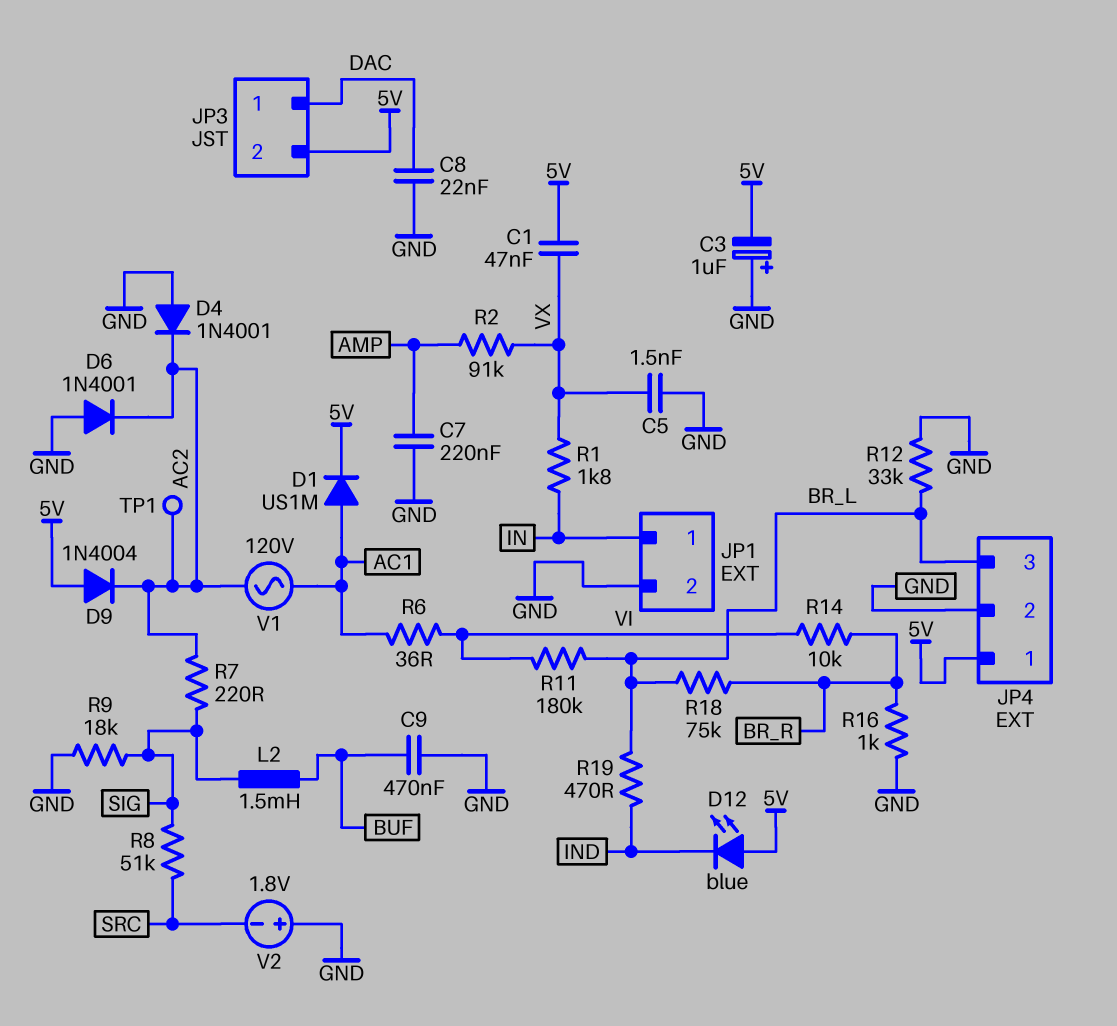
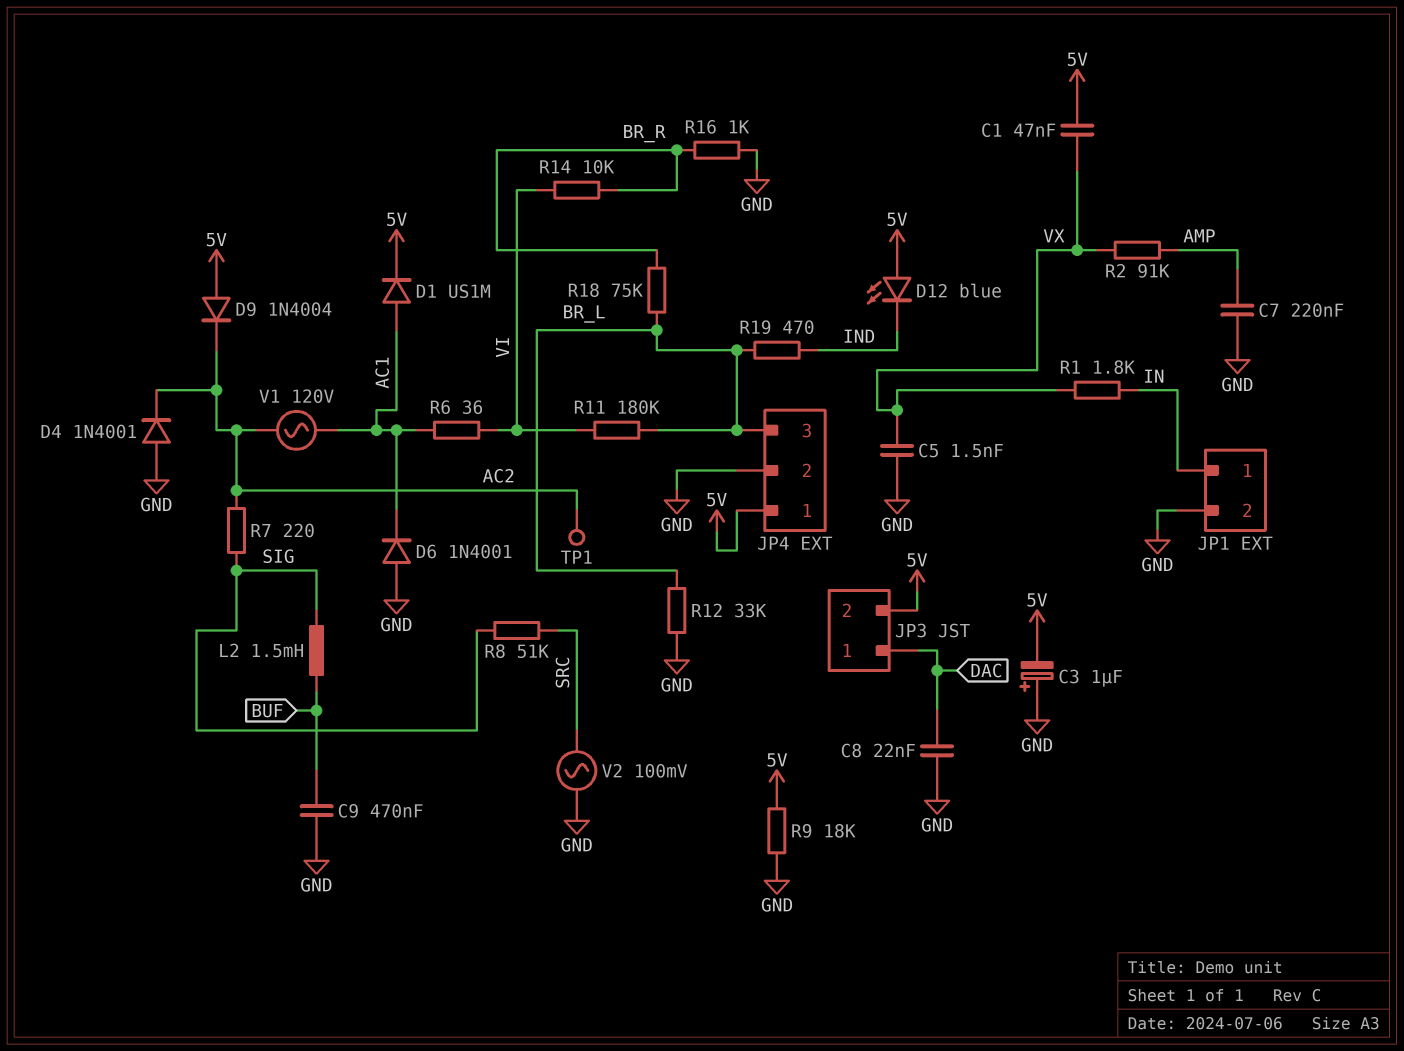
D6: diode 1N4001 (A GND, K AC2) -> diode 1N4001 (A GND, K AC1)
R9: 18k (GND, SIG) -> 18k (5V, GND)
V2: 1.8V (plus GND, minus SRC) -> AC 100mV (GND, SRC)

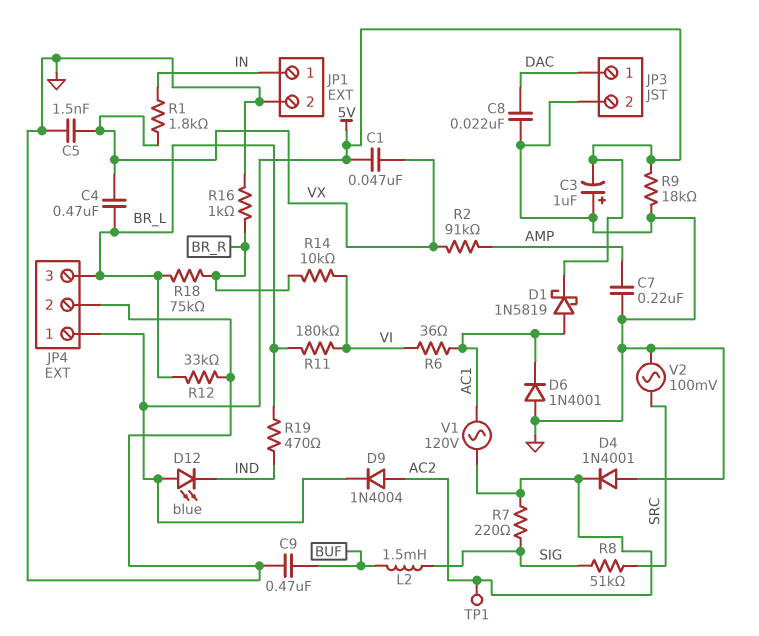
C4: none -> 470nF (BR_L, VX)
D1: diode US1M (A AC1, K 5V) -> schottky 1N5819 (A AC1, K 5V)
D9: diode 1N4004 (A 5V, K AC2) -> diode 1N4004 (A AC2, K 5V)
JP3 pin 2: 5V -> GND

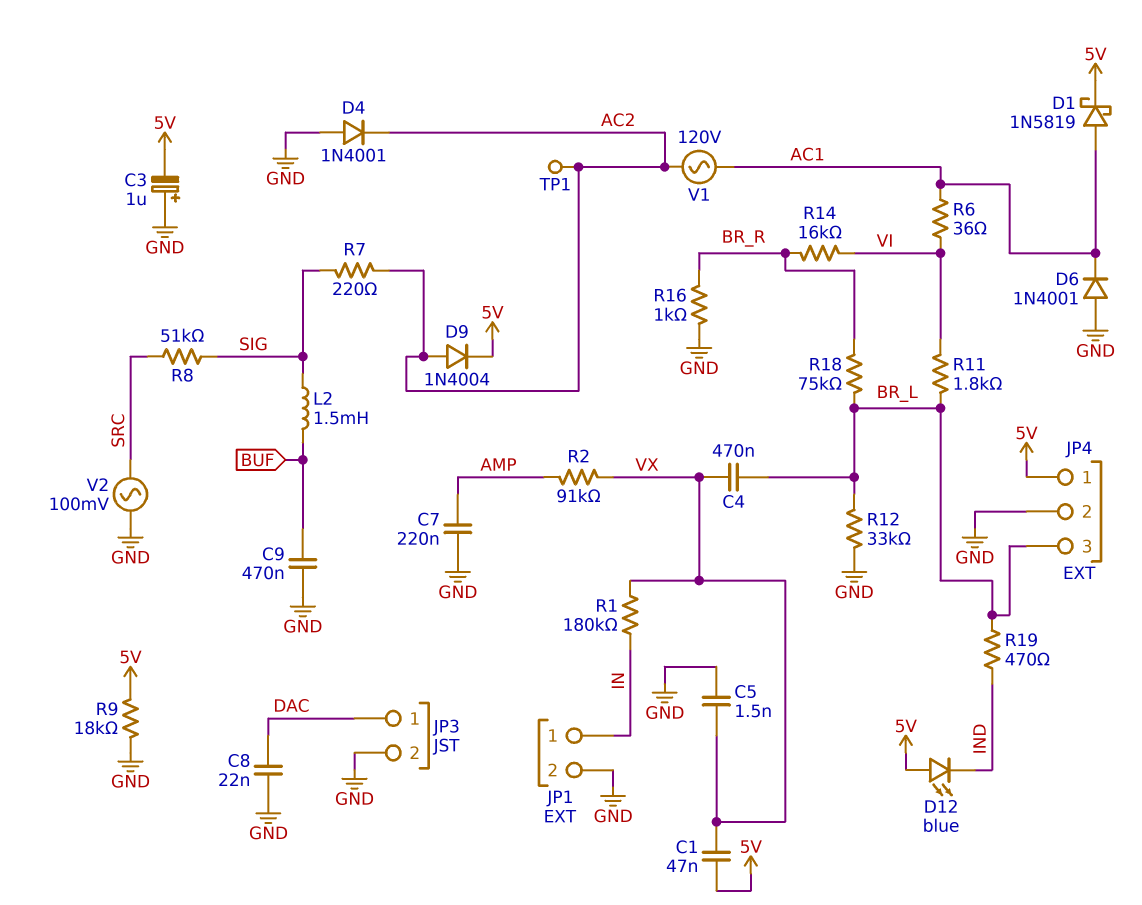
R1: 1.8k (IN, VX) -> 180k (IN, VX)
R11: 180k (BR_L, VI) -> 1.8k (BR_L, VI)
R14: 10k (BR_R, VI) -> 16k (BR_R, VI)

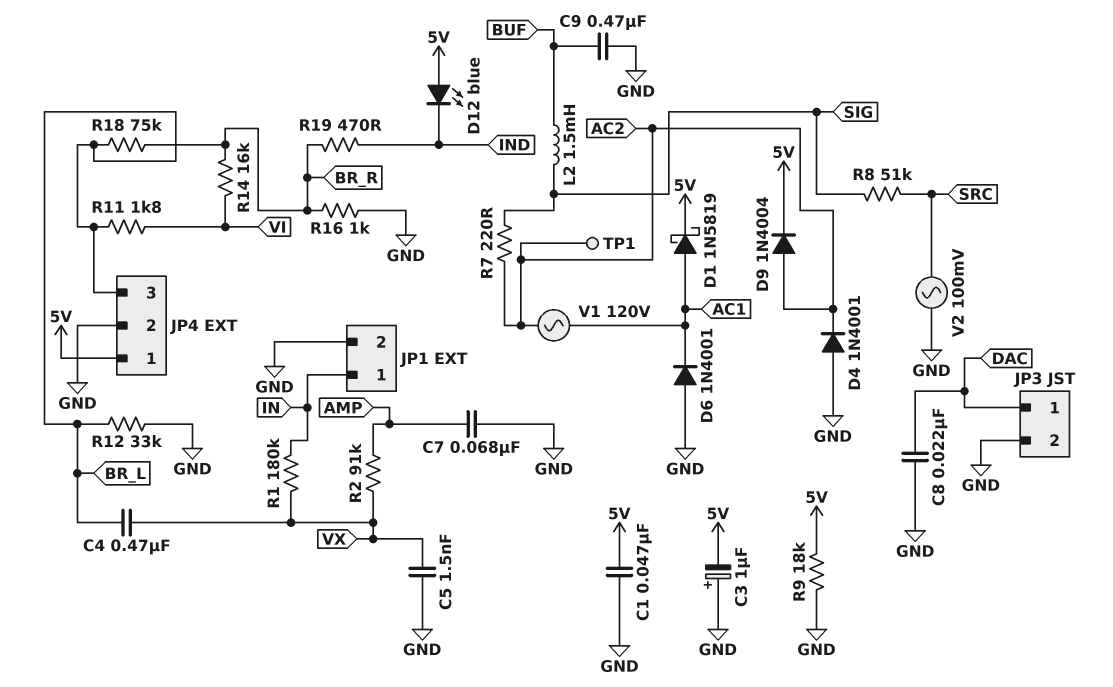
C1: 47nF (5V, VX) -> 47nF (5V, GND)
C7: 220nF (AMP, GND) -> 68nF (AMP, GND)
R6: 36 (AC1, VI) -> none
R19: 470 (BR_L, IND) -> 470 (BR_R, IND)

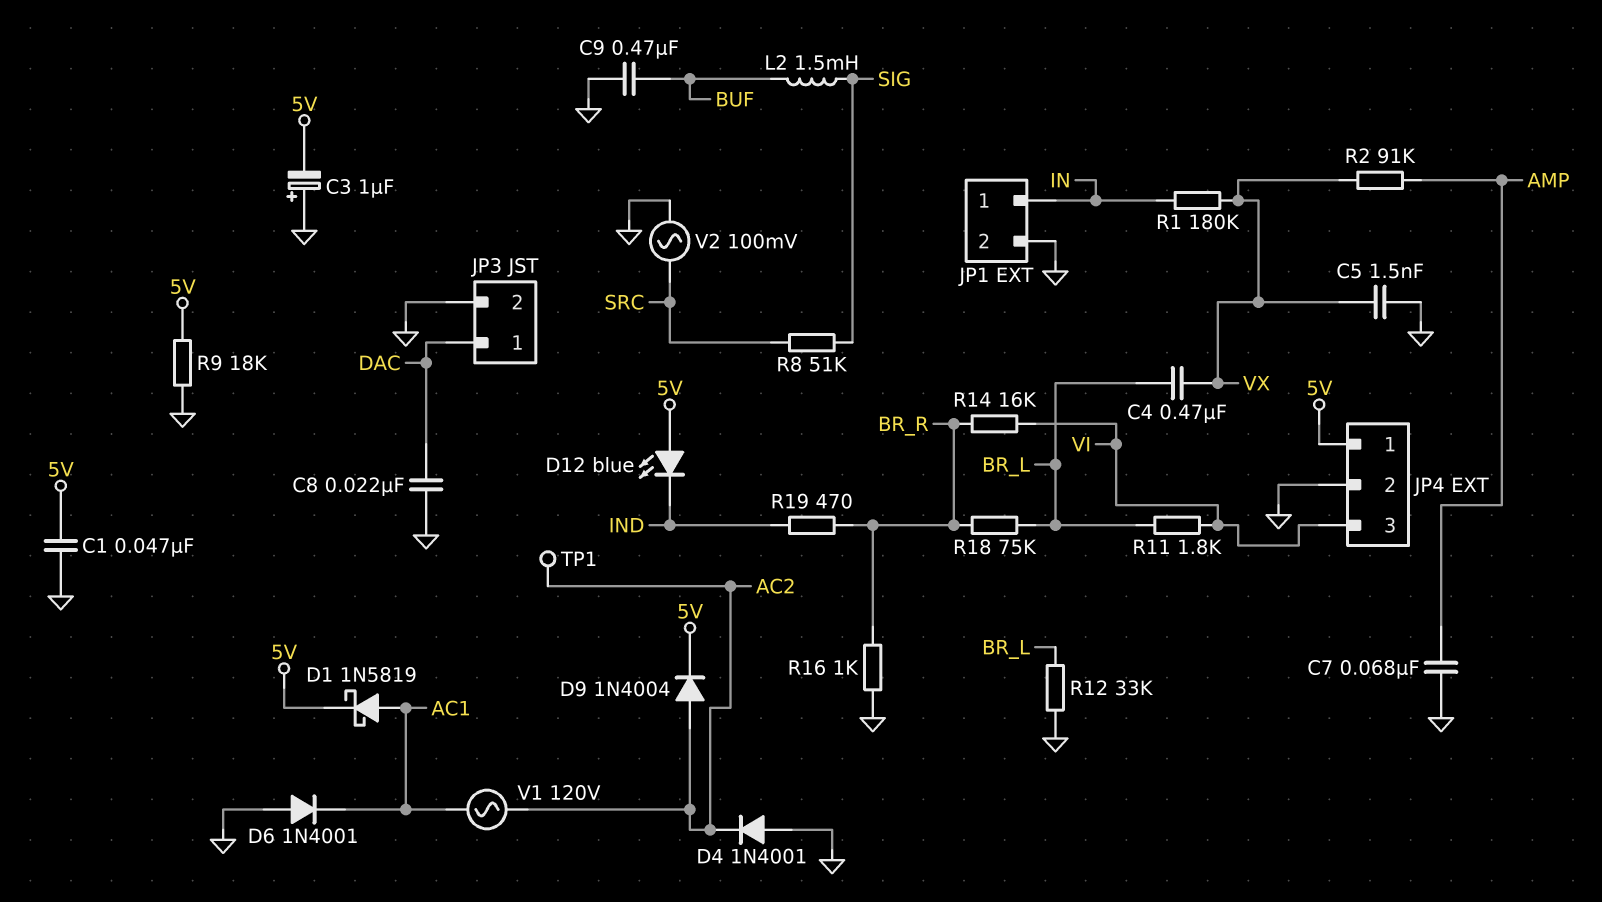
JP4 pin 3: BR_L -> VI
R7: 220 (AC2, SIG) -> none

